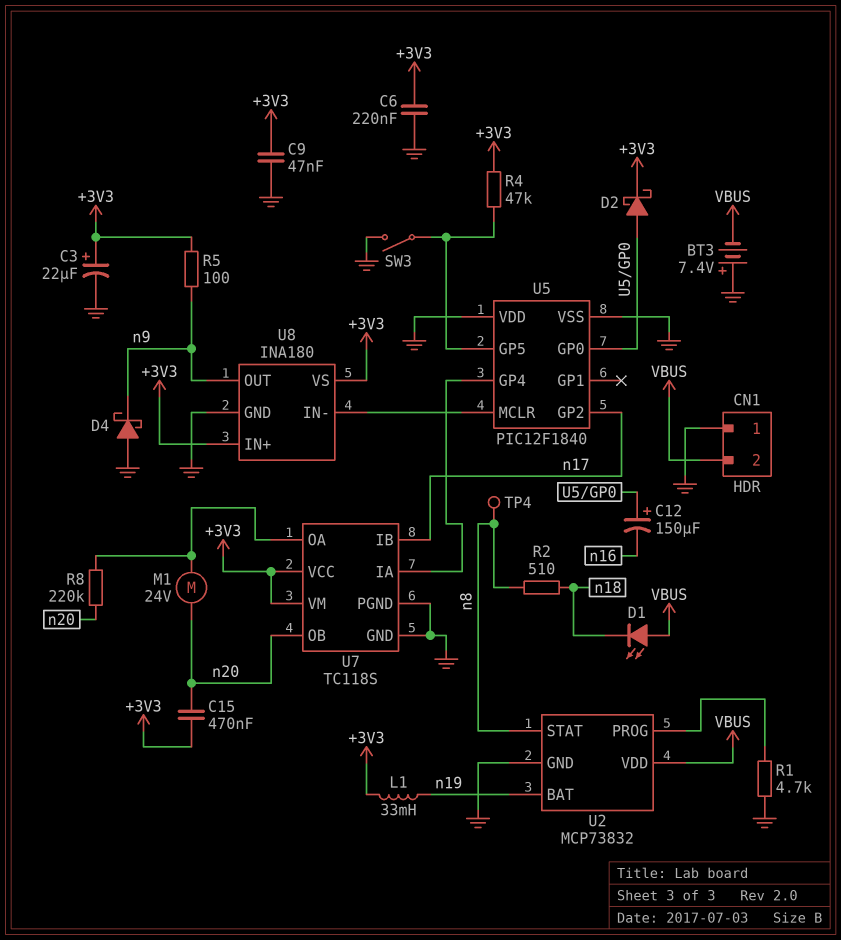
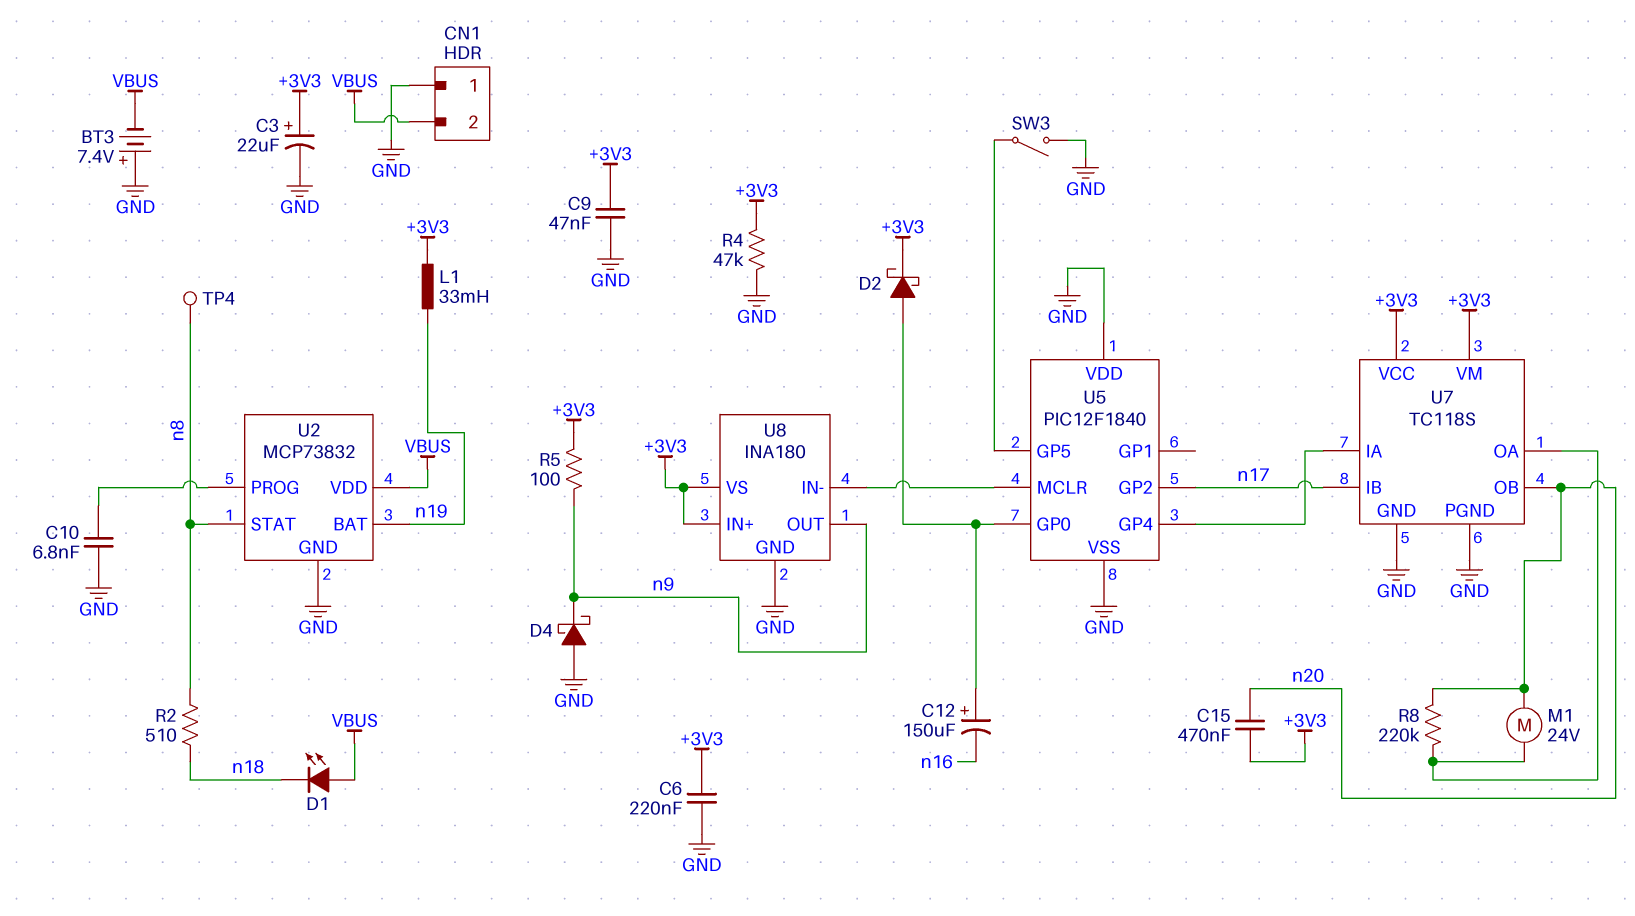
C10: none -> 6.8nF (GND, U2/PROG)
R1: 4.7k (GND, U2/PROG) -> none
R4: 47k (+3V3, U5/GP5) -> 47k (+3V3, GND)

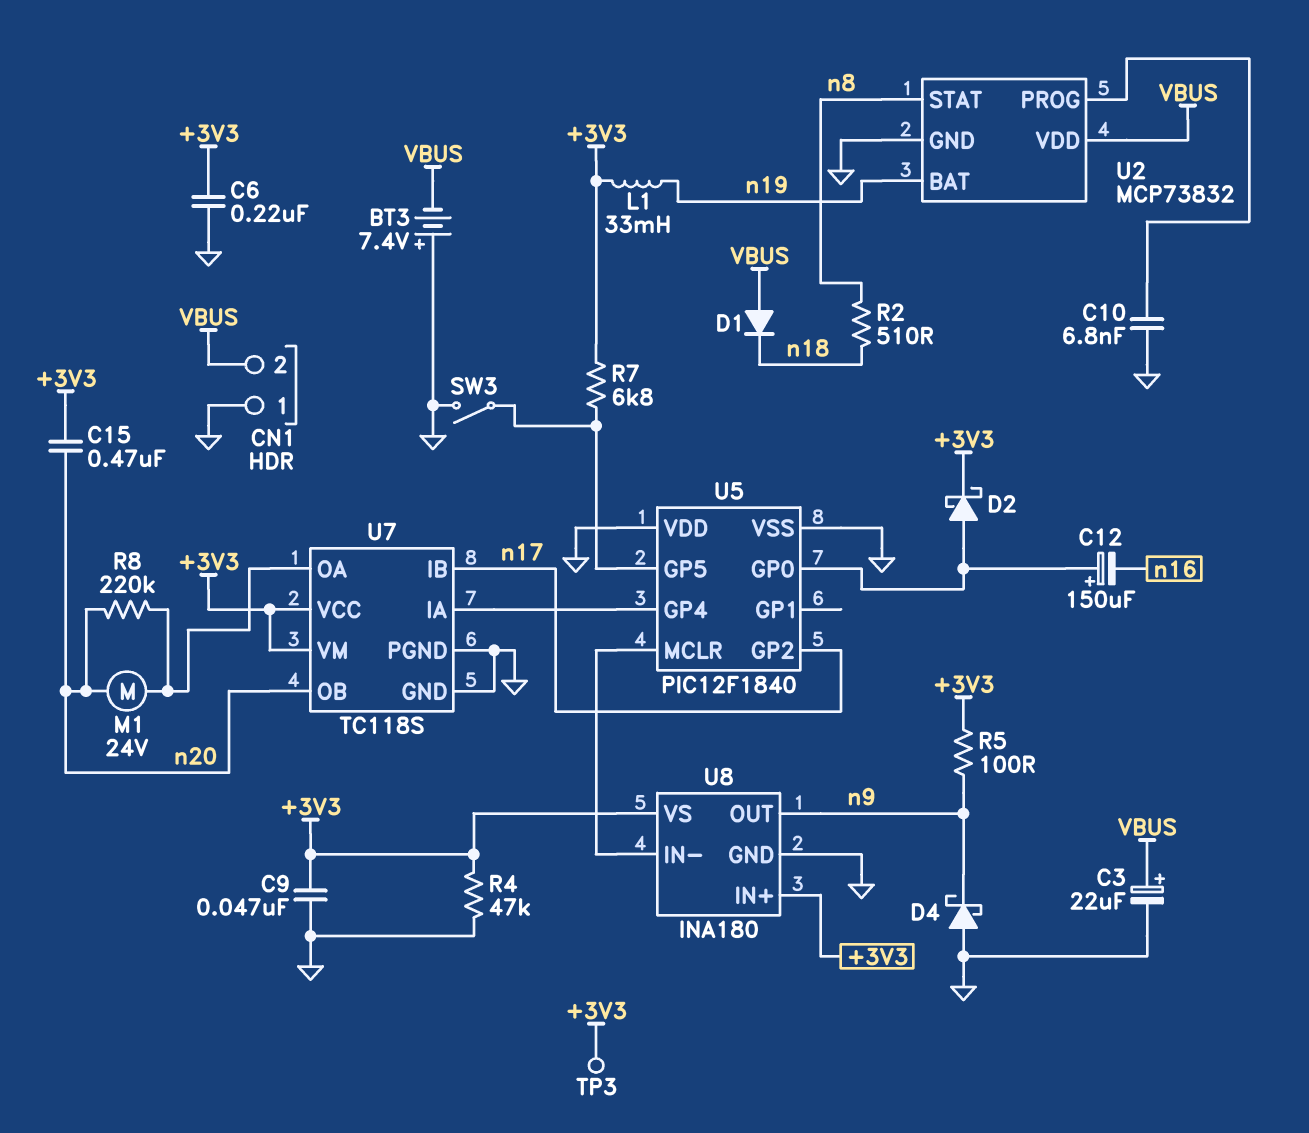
C3: 22uF (plus +3V3, minus GND) -> 22uF (plus VBUS, minus GND)
D1: LED (A VBUS, K n18) -> diode (A VBUS, K n18)
R7: none -> 6.8k (+3V3, U5/GP5)
TP3: none -> test point (+3V3)
TP4: test point (n8) -> none

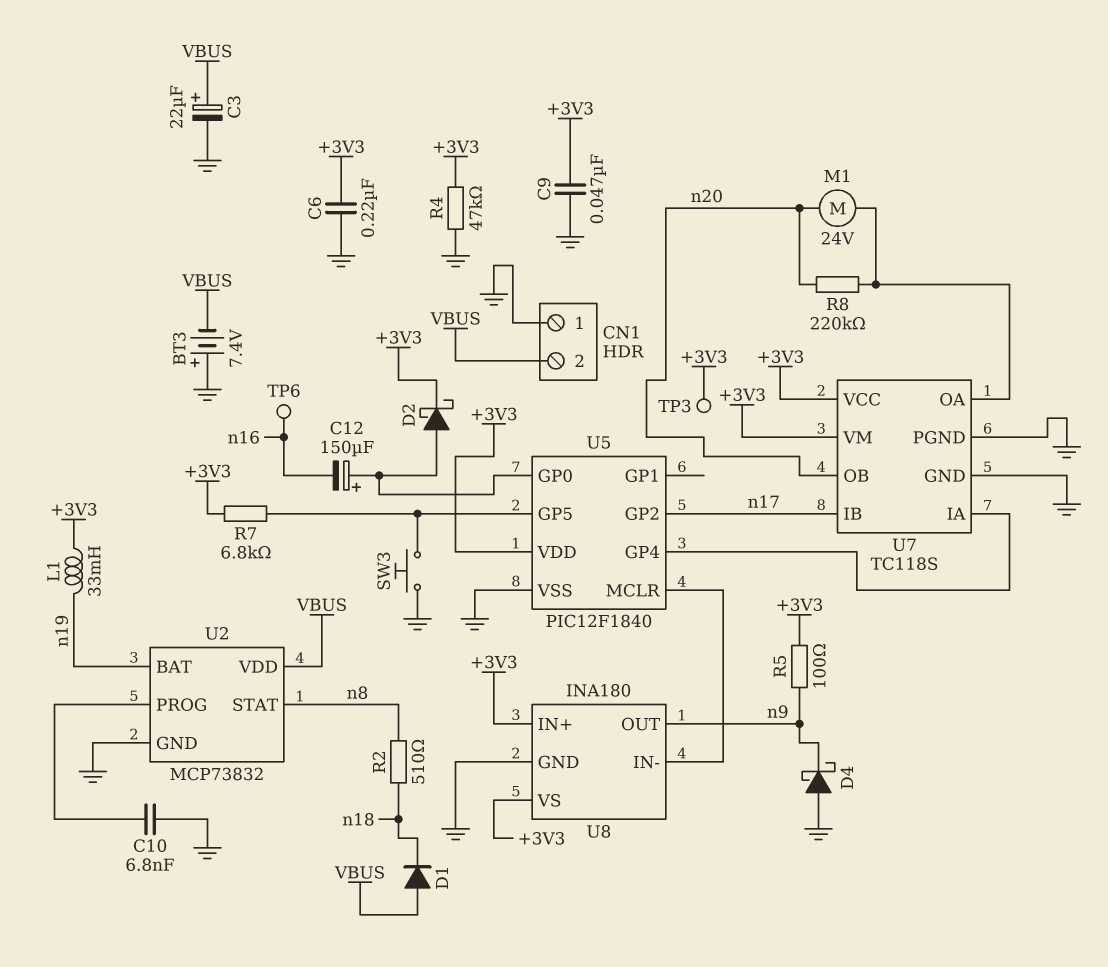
C15: 470nF (+3V3, n20) -> none
SW3: switch (GND, U5/GP5) -> button (GND, U5/GP5)
TP6: none -> test point (n16)
U5 pin VDD: GND -> +3V3

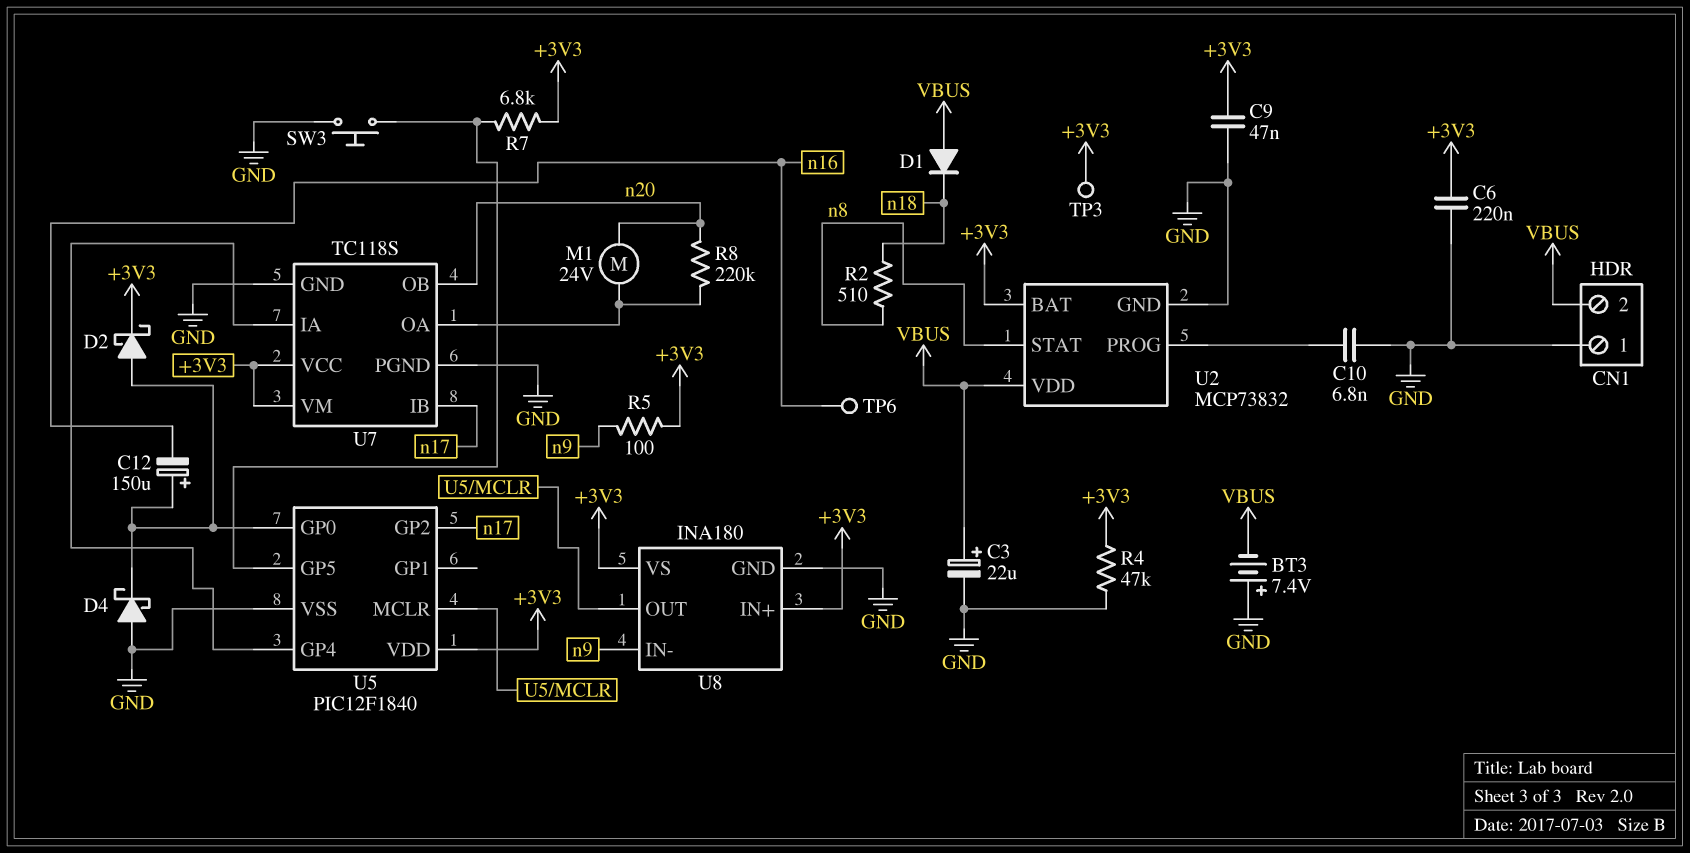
D4: schottky (A GND, K n9) -> schottky (A GND, K U5/GP0)
L1: 33mH (+3V3, n19) -> none
U2 pin BAT: n19 -> +3V3
U8 pin IN-: U5/MCLR -> n9
U8 pin OUT: n9 -> U5/MCLR

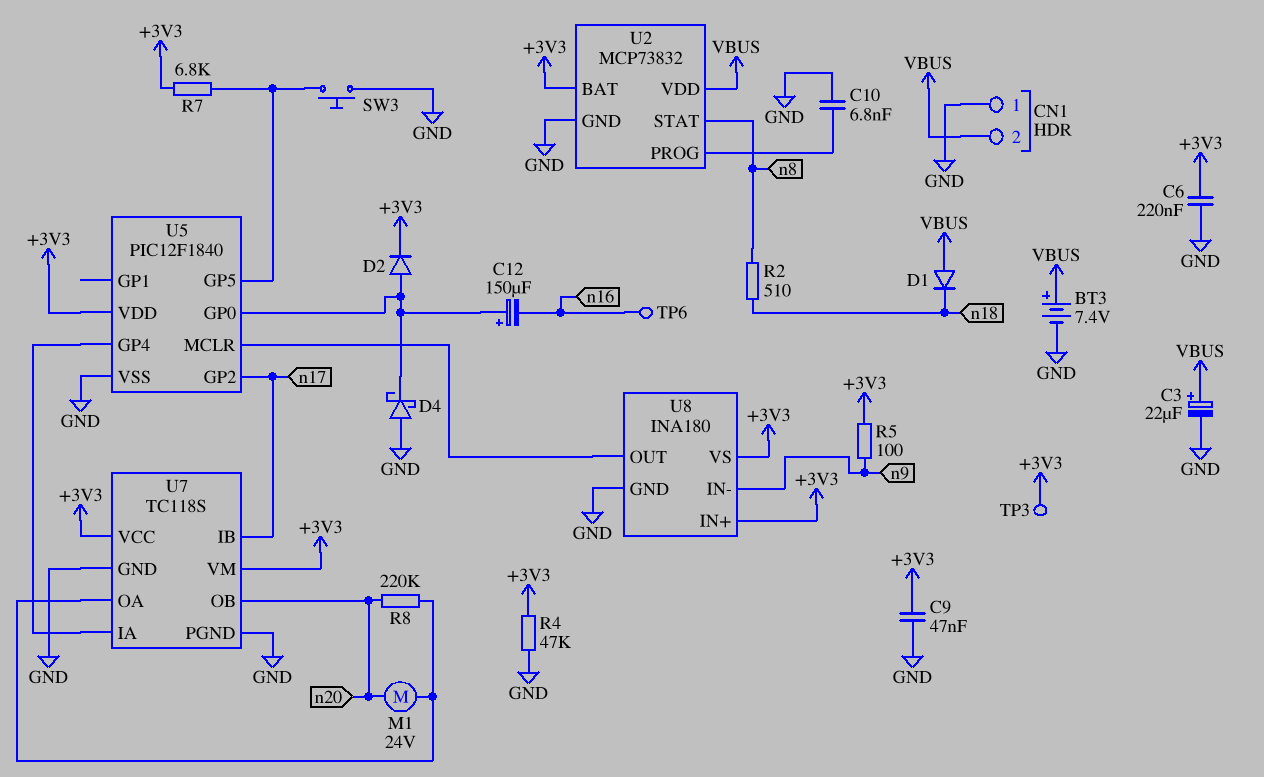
BT3: 7.4V (plus GND, minus VBUS) -> 7.4V (plus VBUS, minus GND)
D2: schottky (A U5/GP0, K +3V3) -> diode (A U5/GP0, K +3V3)

